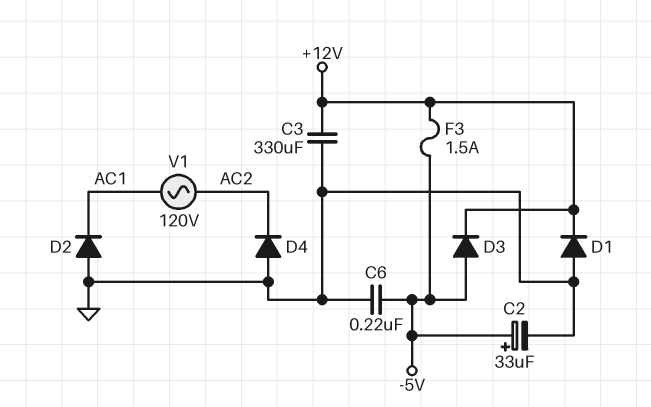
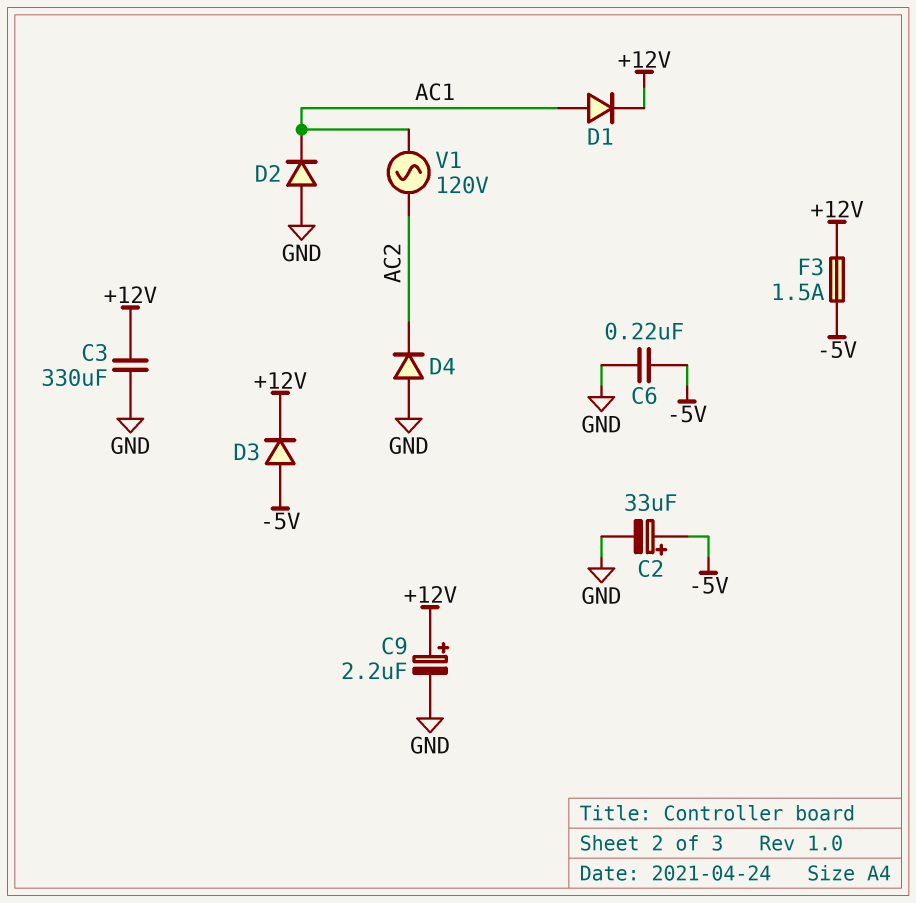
C9: none -> 2.2uF (plus +12V, minus GND)
D1: diode (A GND, K +12V) -> diode (A AC1, K +12V)

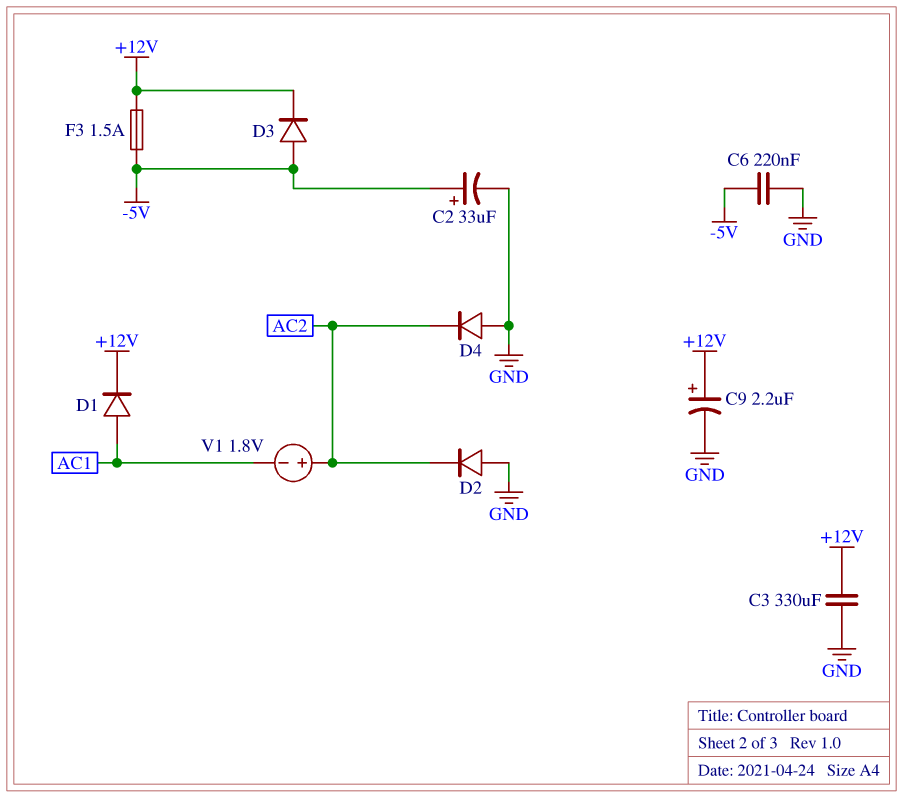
D2: diode (A GND, K AC1) -> diode (A GND, K AC2)
V1: AC 120V (AC1, AC2) -> 1.8V (plus AC2, minus AC1)

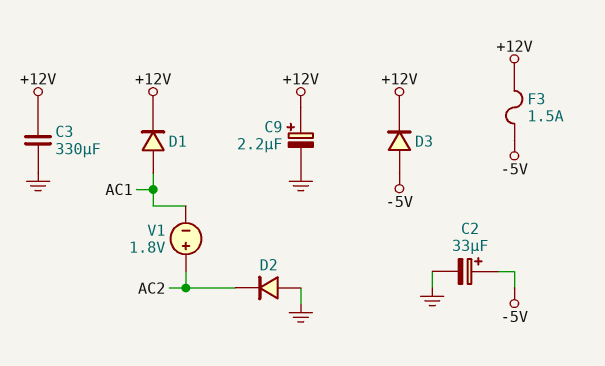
C6: 220nF (-5V, GND) -> none
D4: diode (A GND, K AC2) -> none

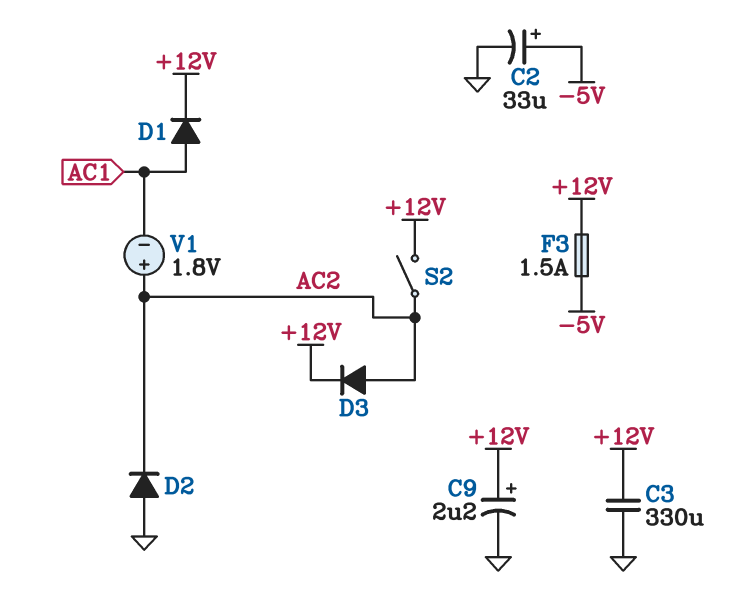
D3: diode (A -5V, K +12V) -> diode (A AC2, K +12V)
S2: none -> switch (+12V, AC2)

